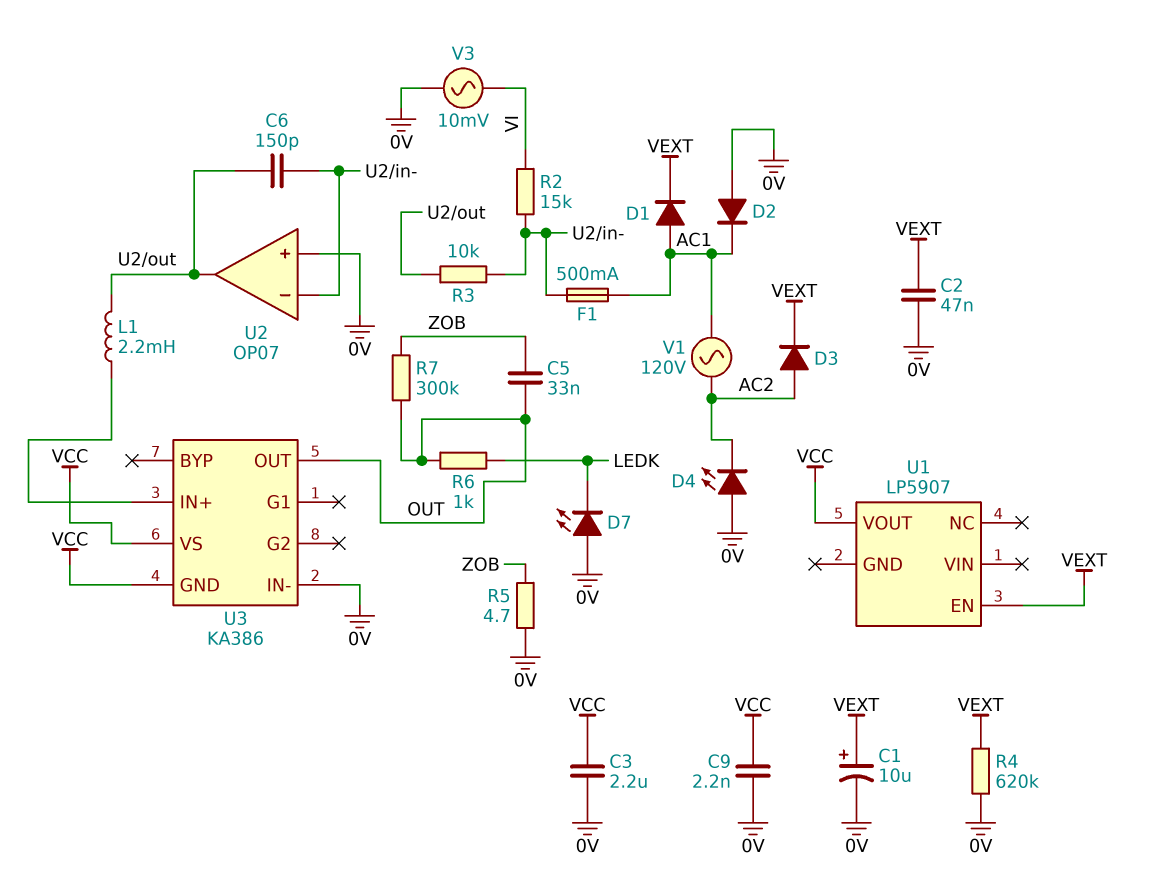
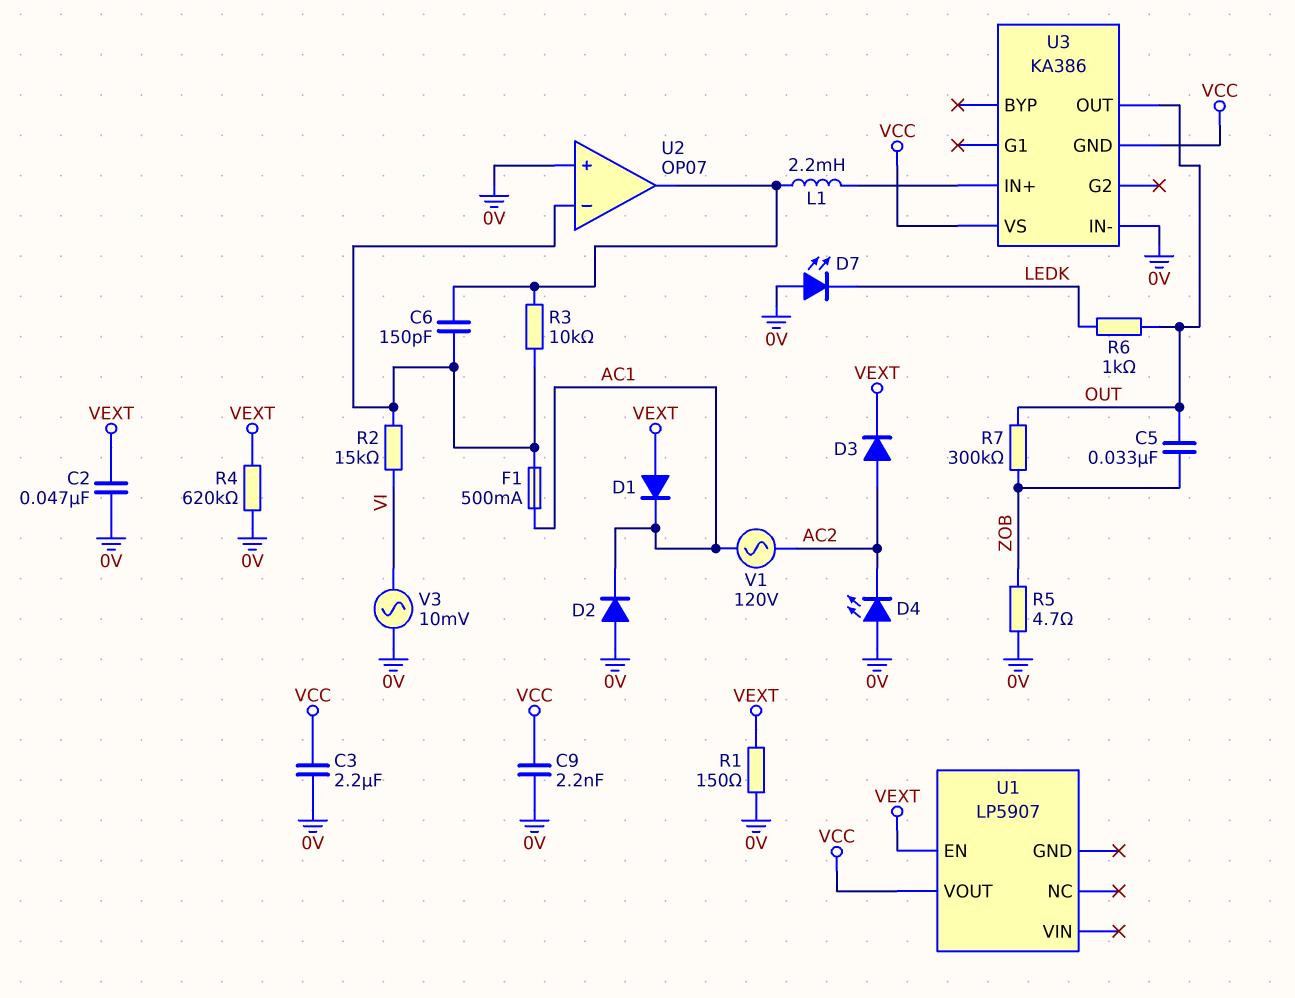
C1: 10uF (plus VEXT, minus 0V) -> none
D1: diode (A AC1, K VEXT) -> diode (A VEXT, K AC1)
R1: none -> 150 (0V, VEXT)

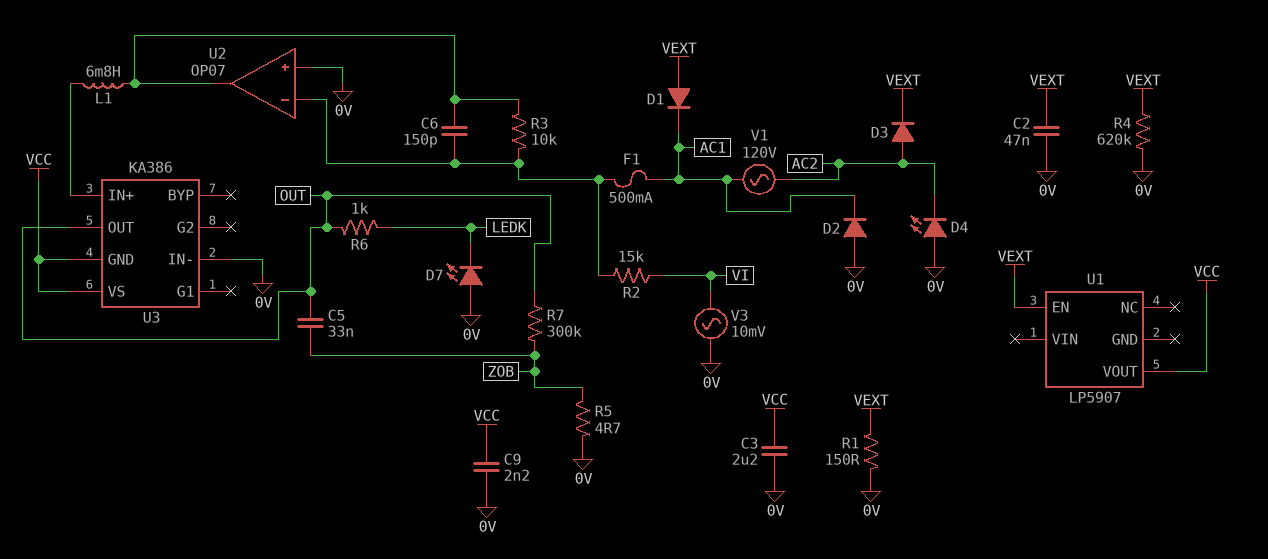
L1: 2.2mH (U2/out, U3/IN+) -> 6.8mH (U2/out, U3/IN+)

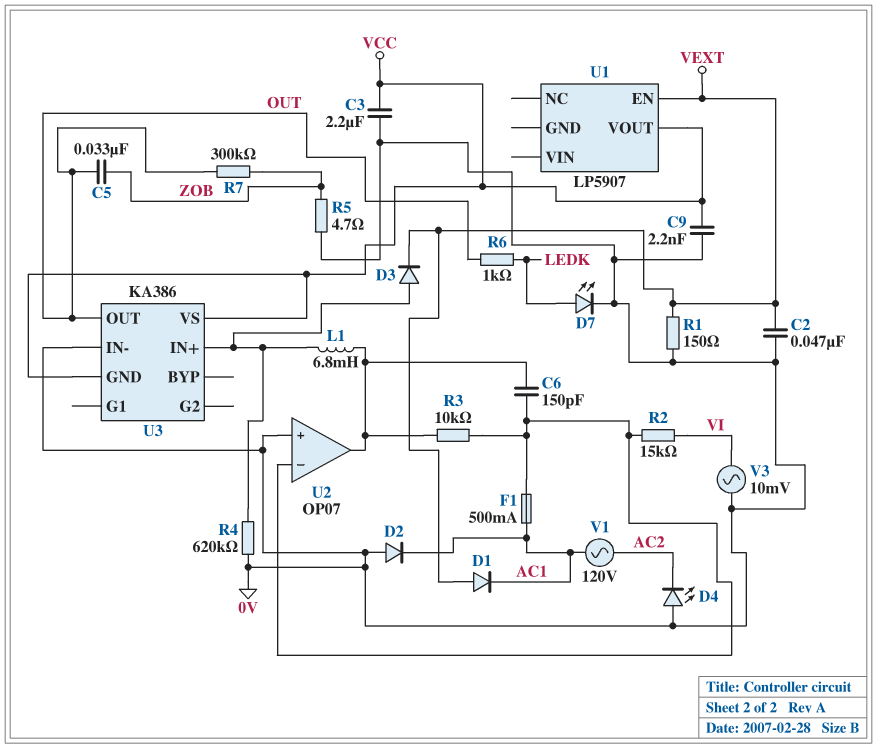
D3: diode (A AC2, K VEXT) -> diode (A U3/IN+, K VEXT)
D7: LED (A 0V, K LEDK) -> LED (A LEDK, K 0V)
R4: 620k (0V, VEXT) -> 620k (0V, U3/IN+)

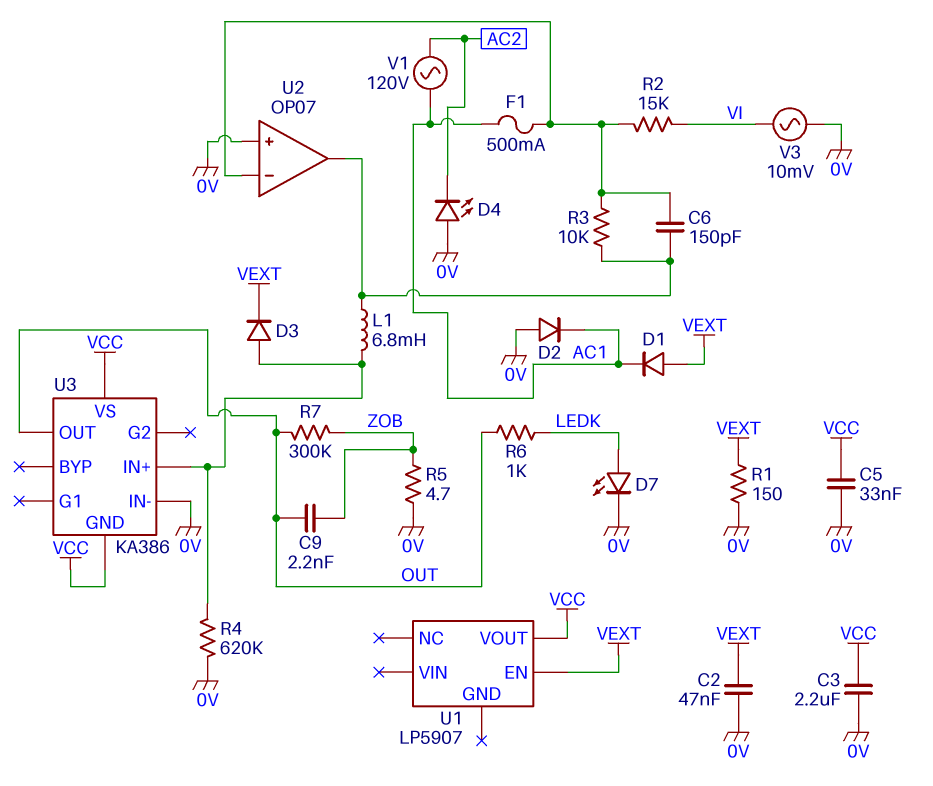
C5: 33nF (OUT, ZOB) -> 33nF (0V, VCC)
C9: 2.2nF (0V, VCC) -> 2.2nF (OUT, ZOB)

